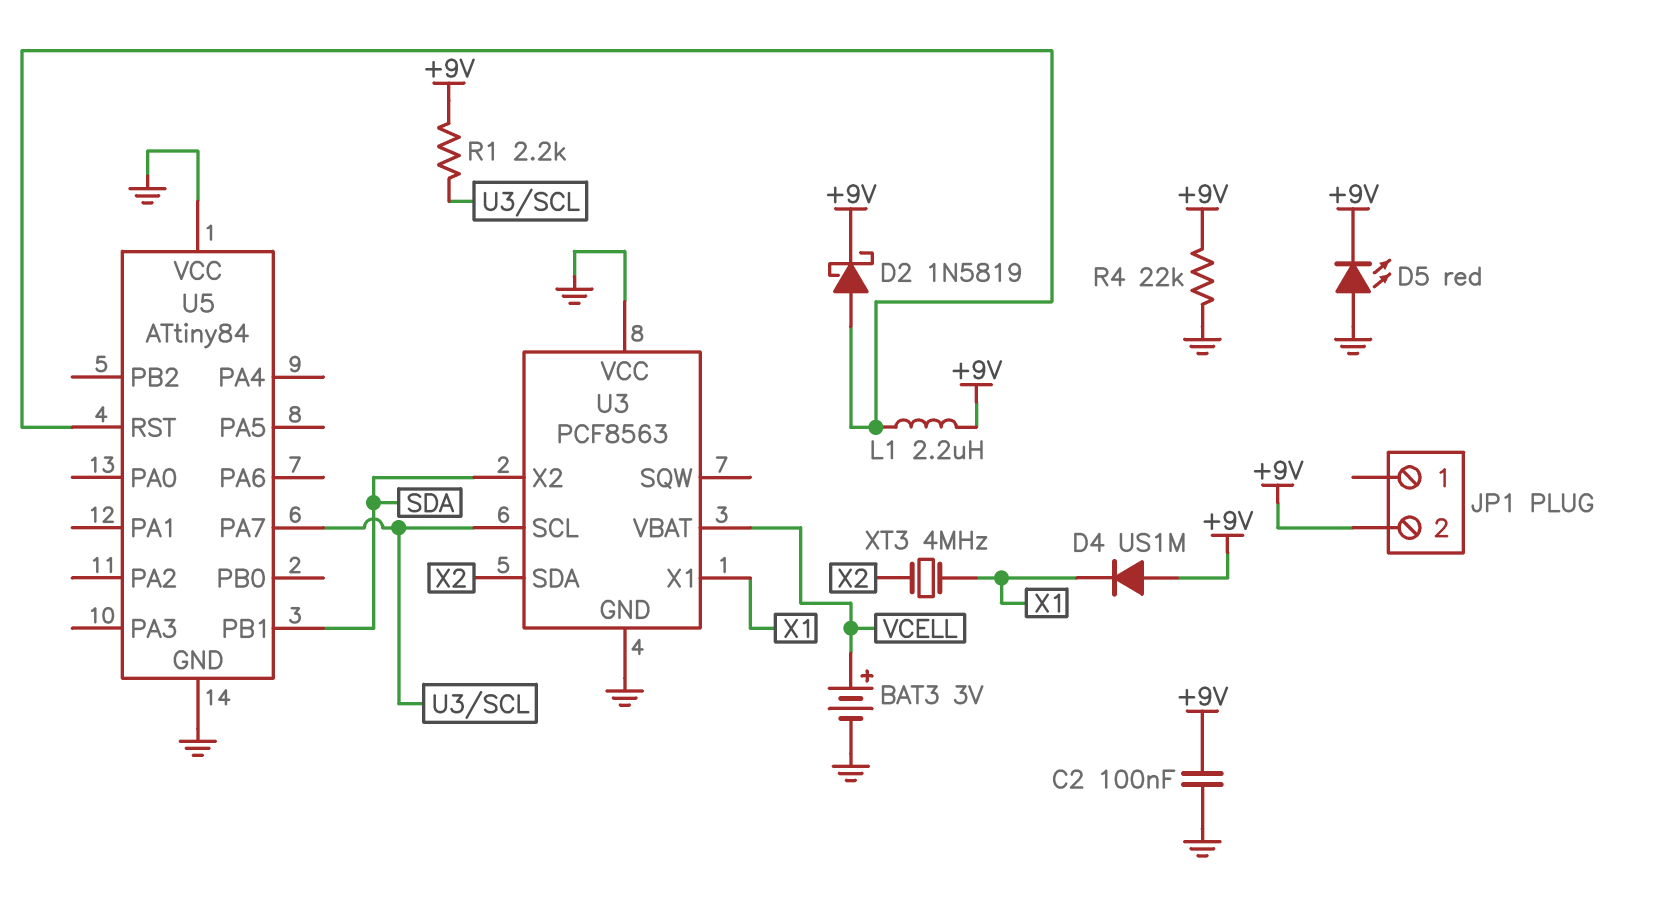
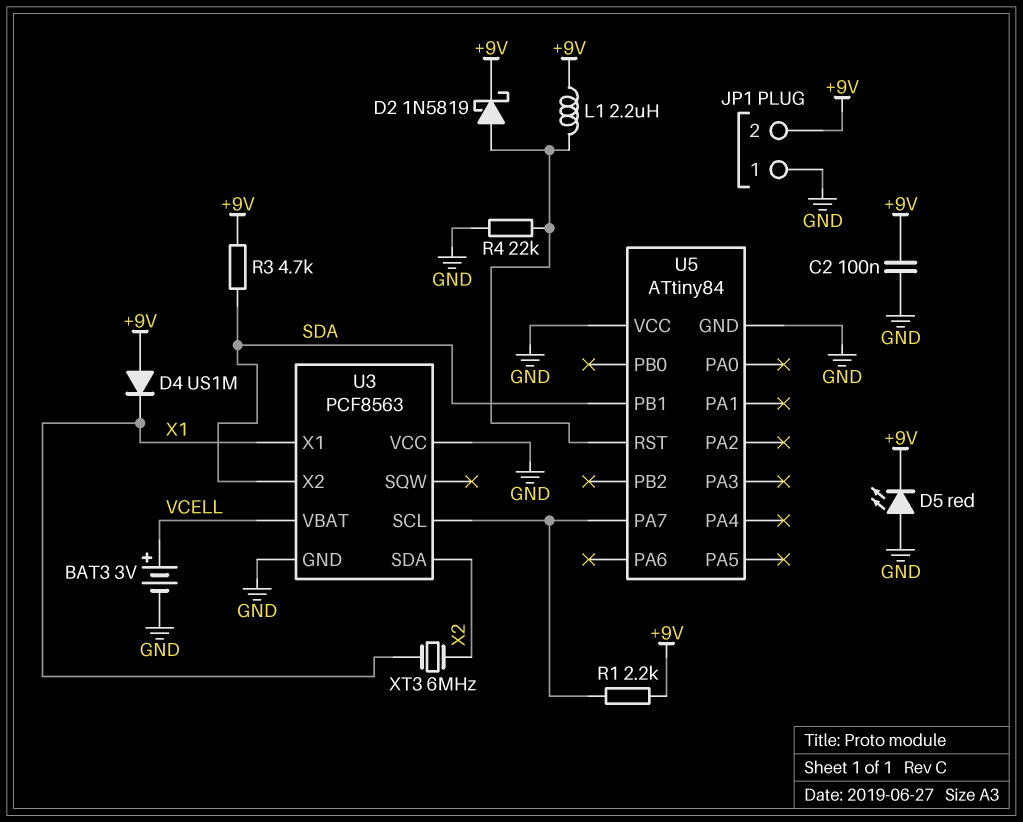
JP1 pin 1: none -> GND
R3: none -> 4.7k (+9V, SDA)
R4: 22k (+9V, GND) -> 22k (GND, U5/RST)
XT3: 4MHz (X1, X2) -> 6MHz (X1, X2)

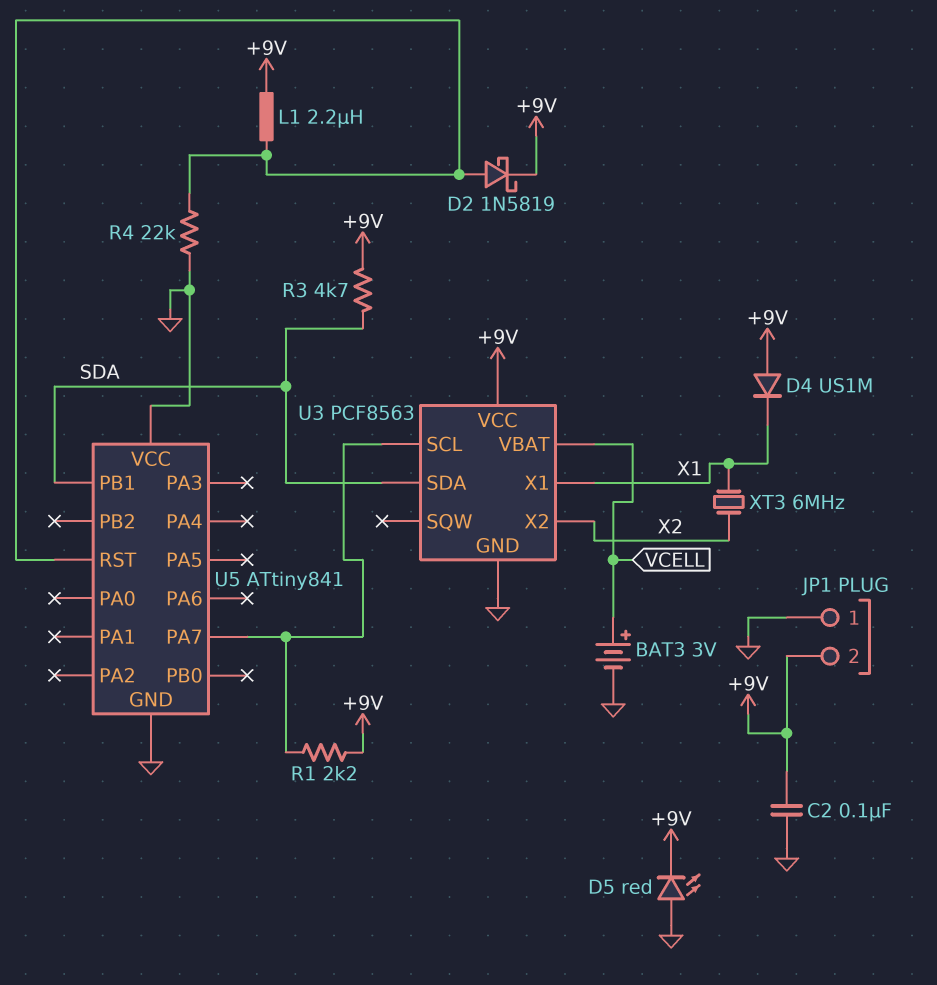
U3 pin SDA: X2 -> SDA
U3 pin VCC: GND -> +9V
U3 pin X2: SDA -> X2
U5: ATtiny84 -> ATtiny841

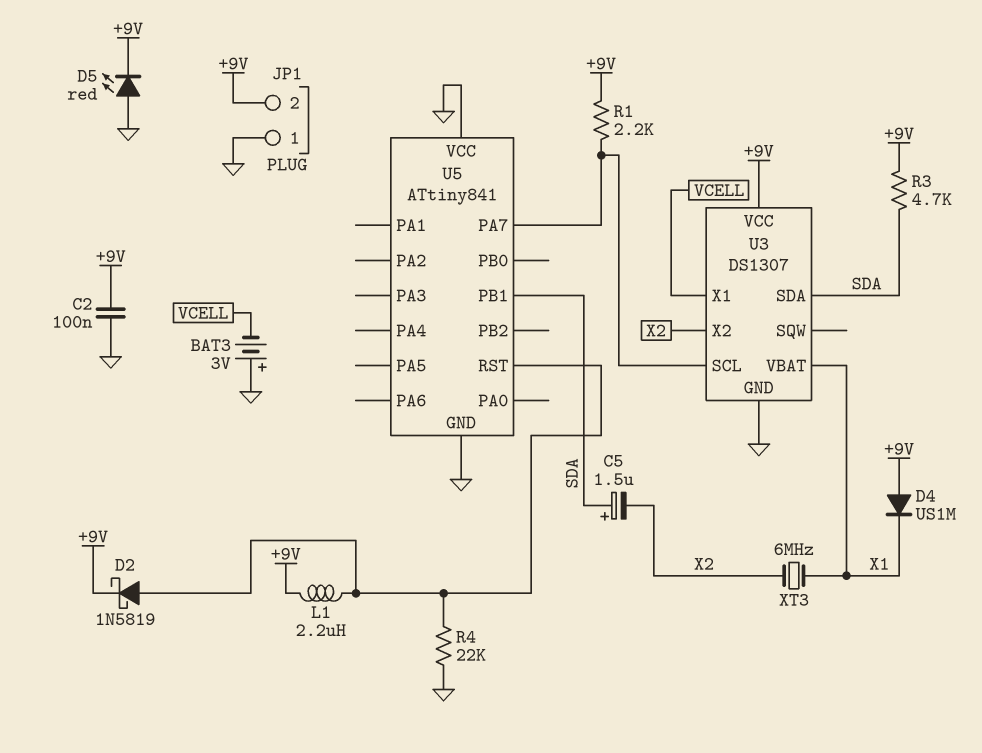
BAT3: 3V (plus VCELL, minus GND) -> 3V (plus GND, minus VCELL)
C5: none -> 1.5uF (plus SDA, minus X2)
U3: PCF8563 -> DS1307
U3 pin VBAT: VCELL -> X1
U3 pin X1: X1 -> VCELL

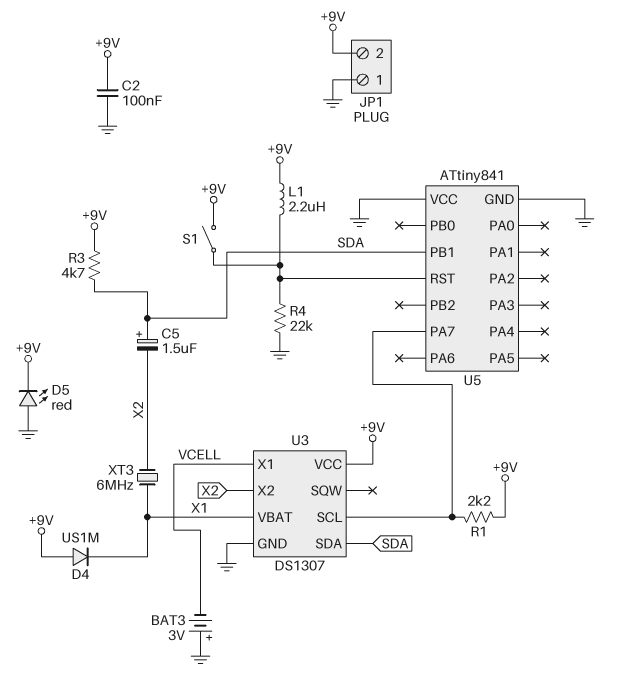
D2: schottky 1N5819 (A U5/RST, K +9V) -> none
S1: none -> switch (+9V, U5/RST)

